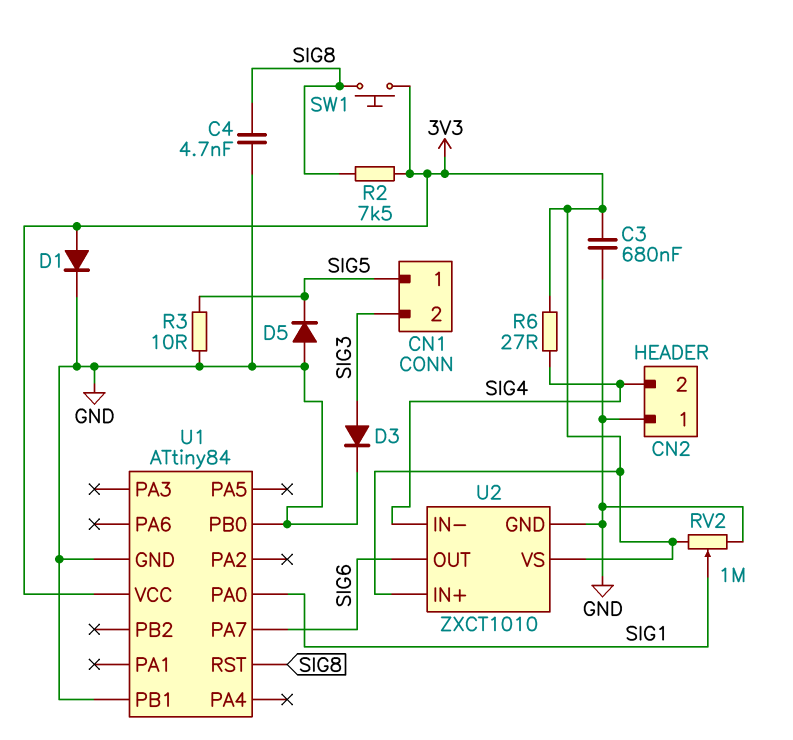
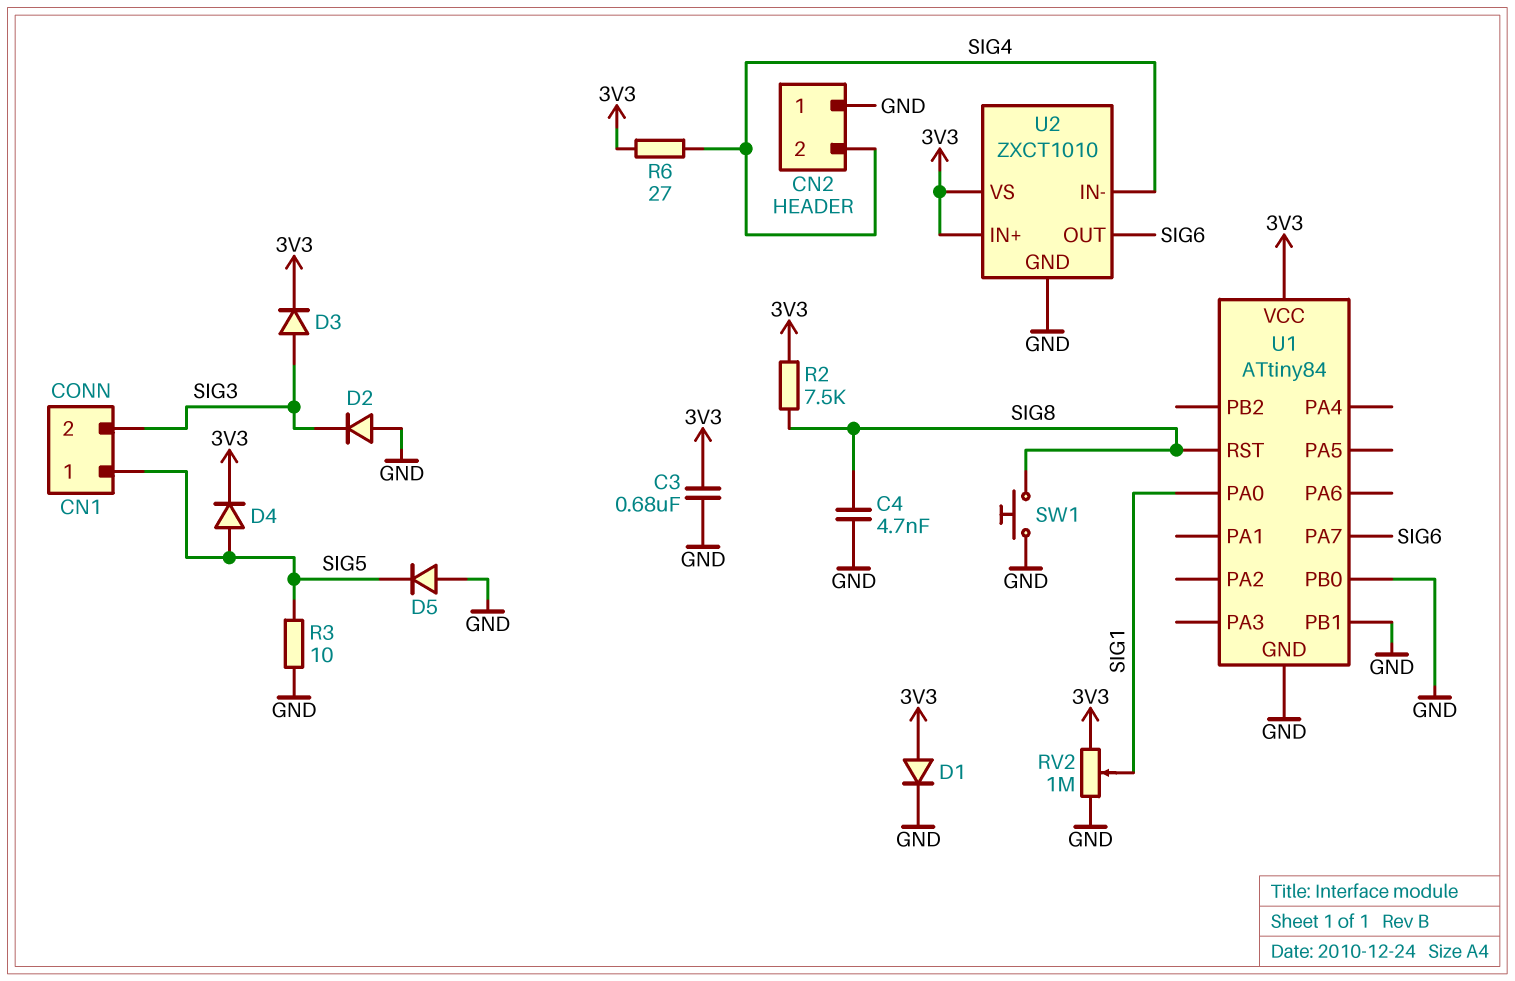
D2: none -> diode (A GND, K SIG3)
D3: diode (A SIG3, K GND) -> diode (A SIG3, K 3V3)
D4: none -> diode (A SIG5, K 3V3)
SW1: button (3V3, SIG8) -> button (GND, SIG8)

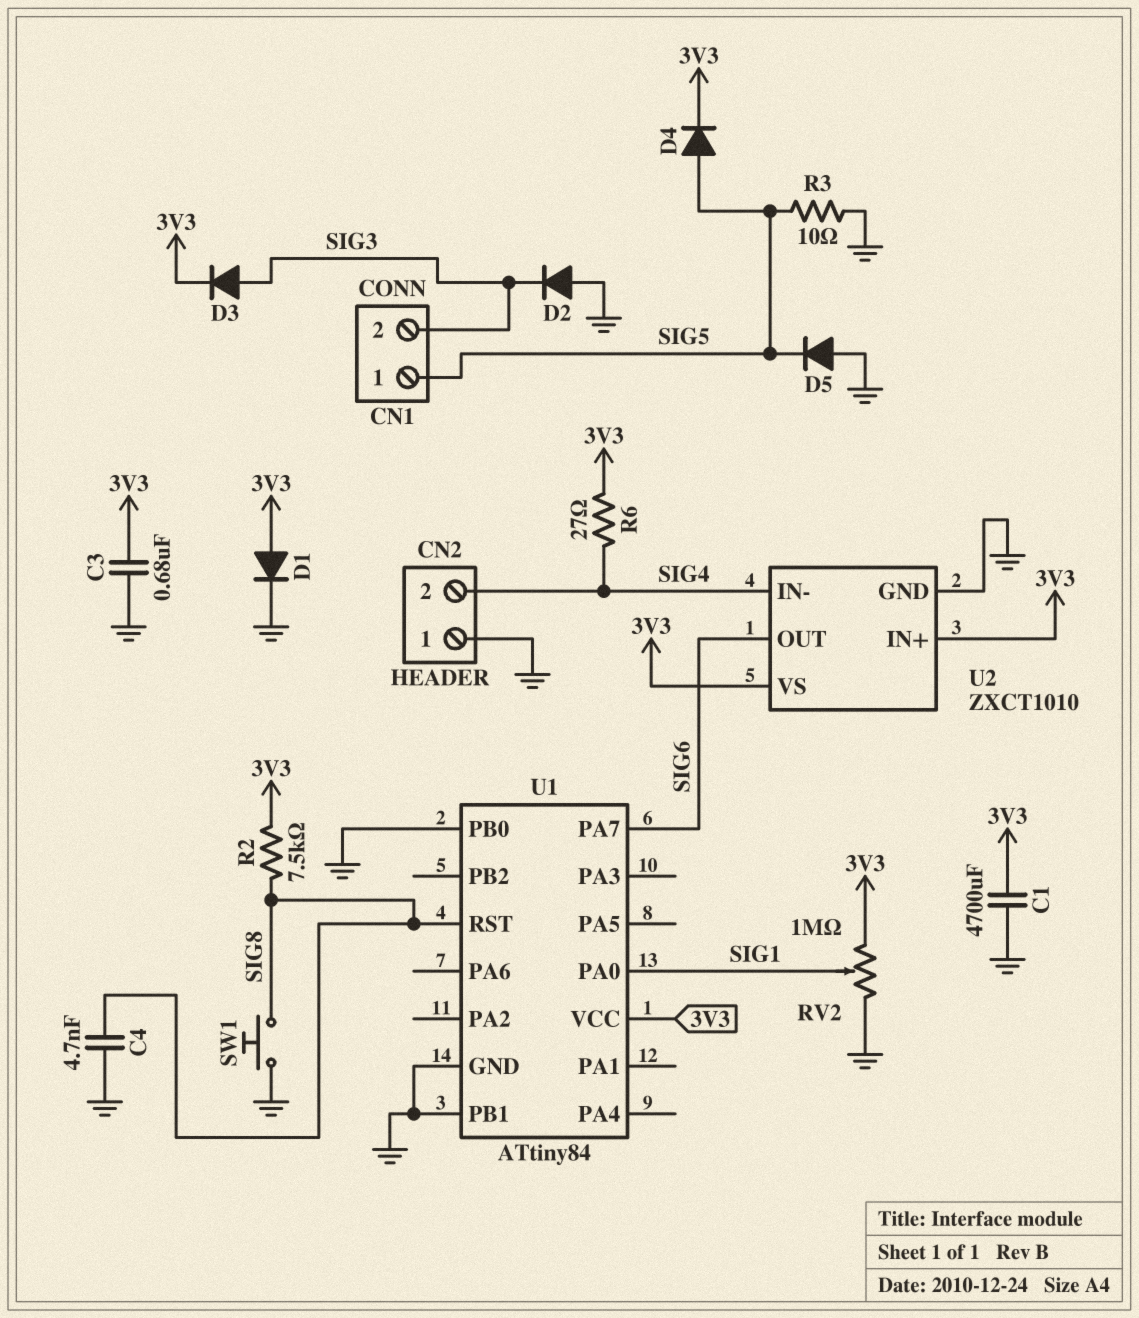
C1: none -> 4700uF (3V3, GND)

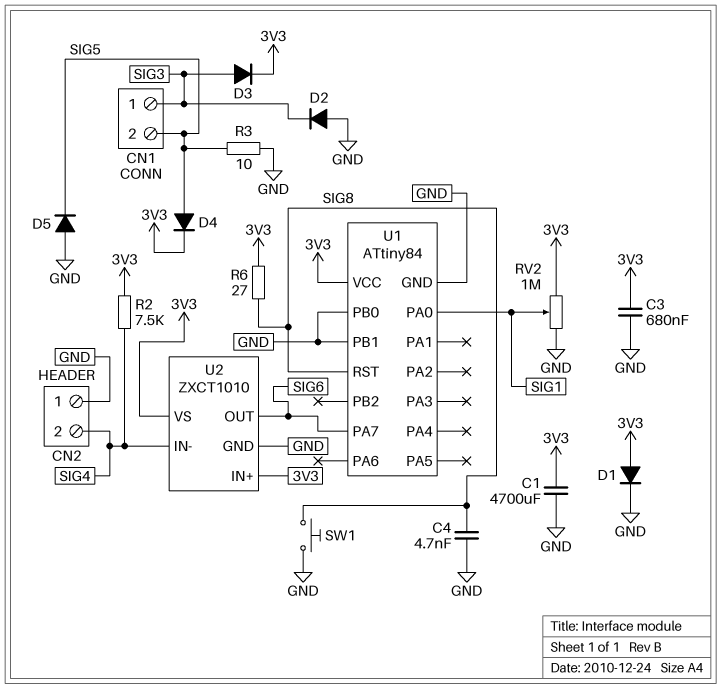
CN1 pin 1: SIG5 -> SIG3
CN1 pin 2: SIG3 -> SIG5
R2: 7.5k (3V3, SIG8) -> 7.5k (3V3, SIG4)
R6: 27 (3V3, SIG4) -> 27 (3V3, SIG8)

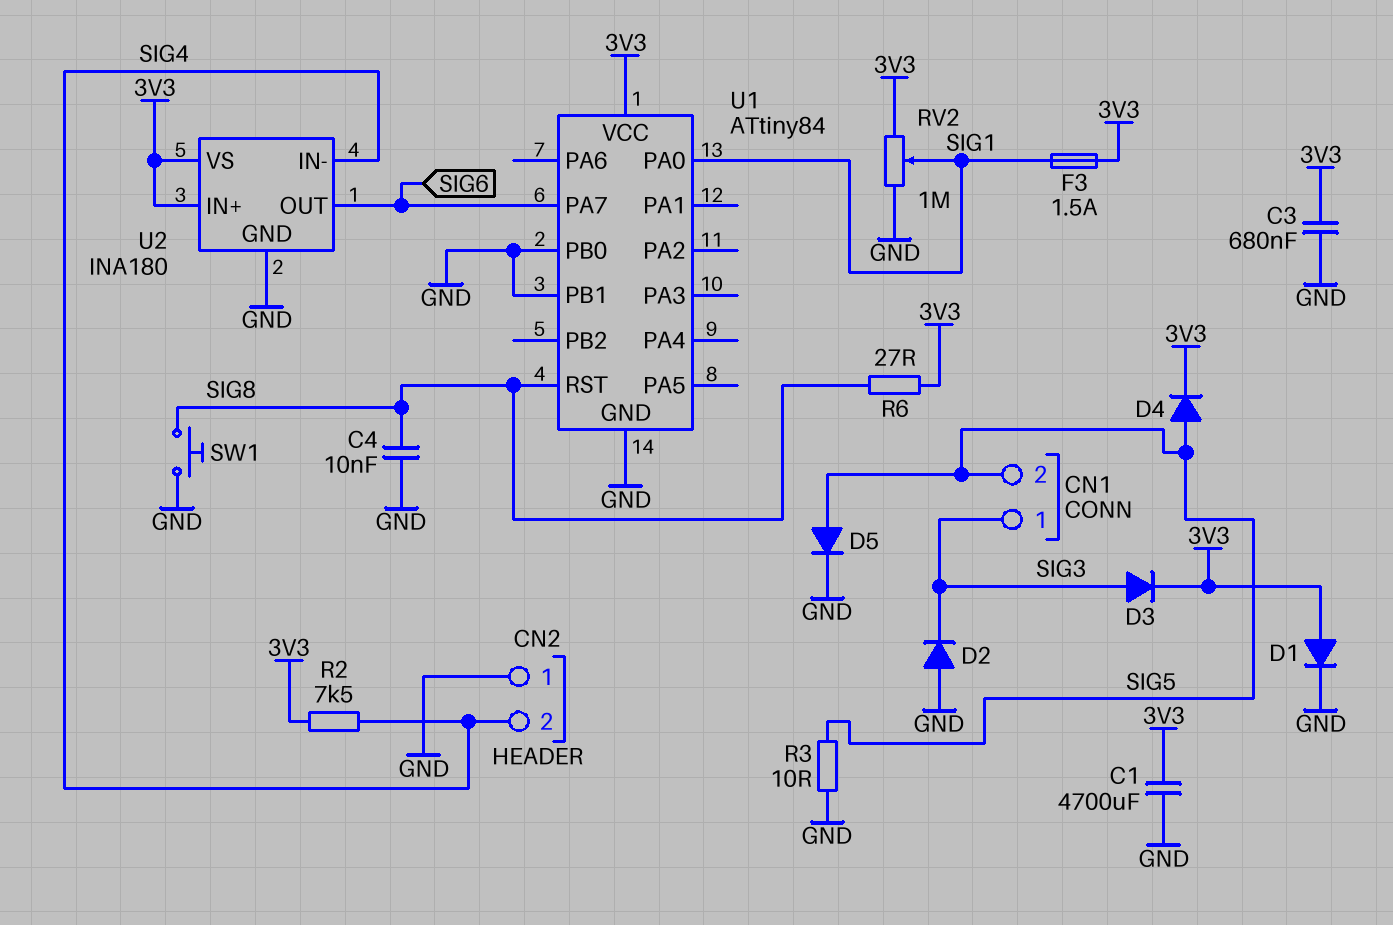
C4: 4.7nF (GND, SIG8) -> 10nF (GND, SIG8)
D5: diode (A GND, K SIG5) -> diode (A SIG5, K GND)
F3: none -> 1.5A (3V3, SIG1)
U2: ZXCT1010 -> INA180

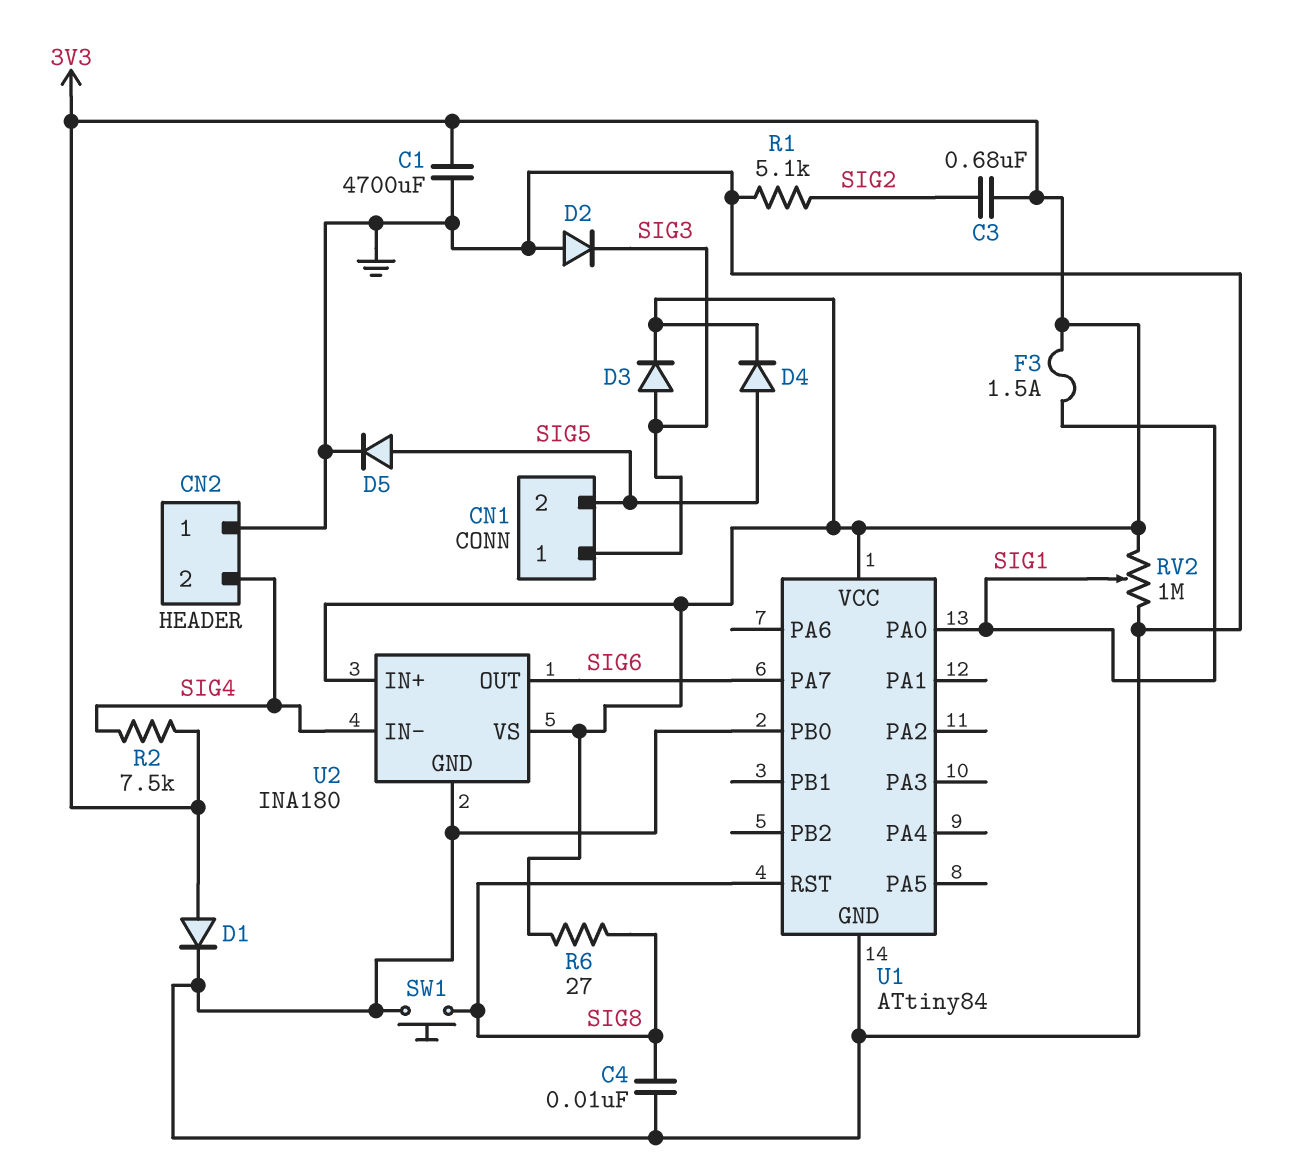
C3: 680nF (3V3, GND) -> 680nF (3V3, SIG2)
R1: none -> 5.1k (GND, SIG2)
R3: 10 (GND, SIG5) -> none
U1 pin PB1: GND -> none

